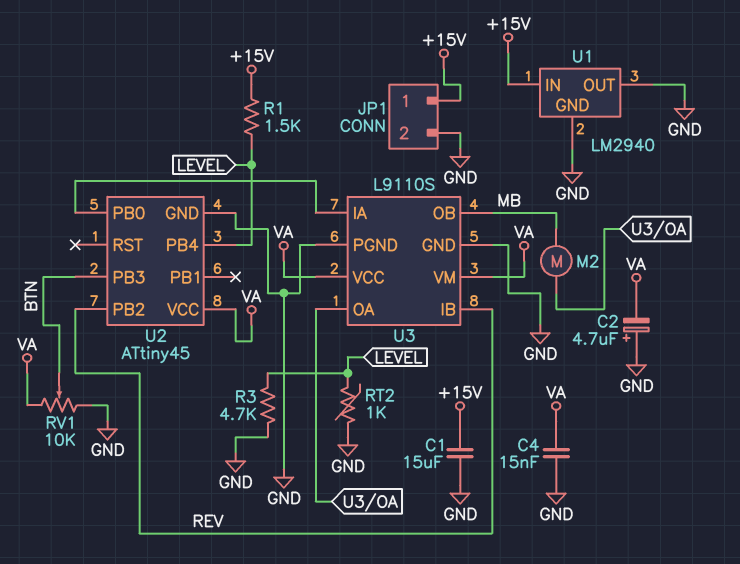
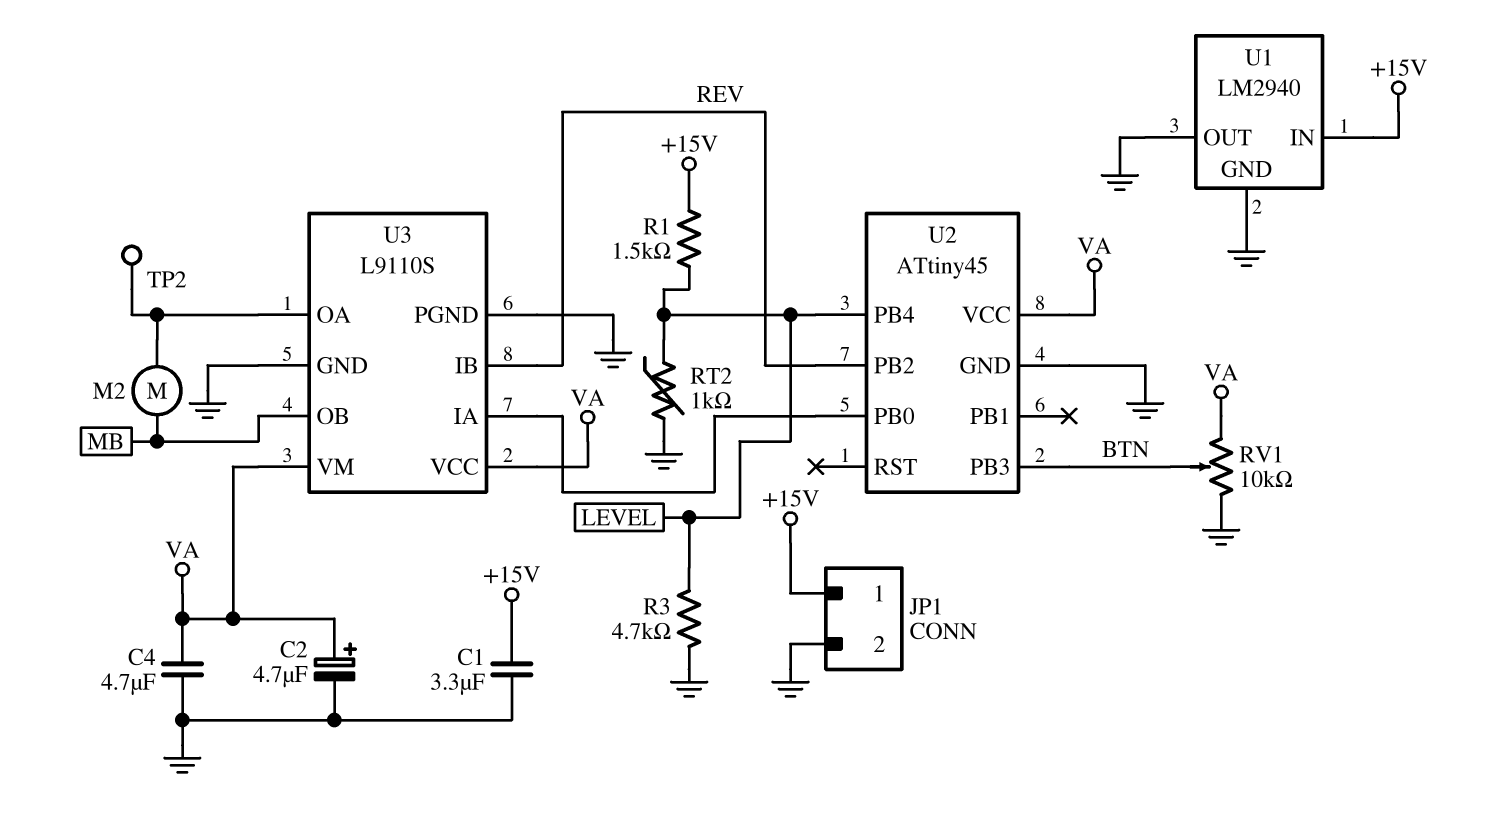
C1: 15uF (+15V, GND) -> 3.3uF (+15V, GND)
C2: 4.7uF (plus GND, minus VA) -> 4.7uF (plus VA, minus GND)
C4: 15nF (GND, VA) -> 4.7uF (GND, VA)
TP2: none -> test point (U3/OA)

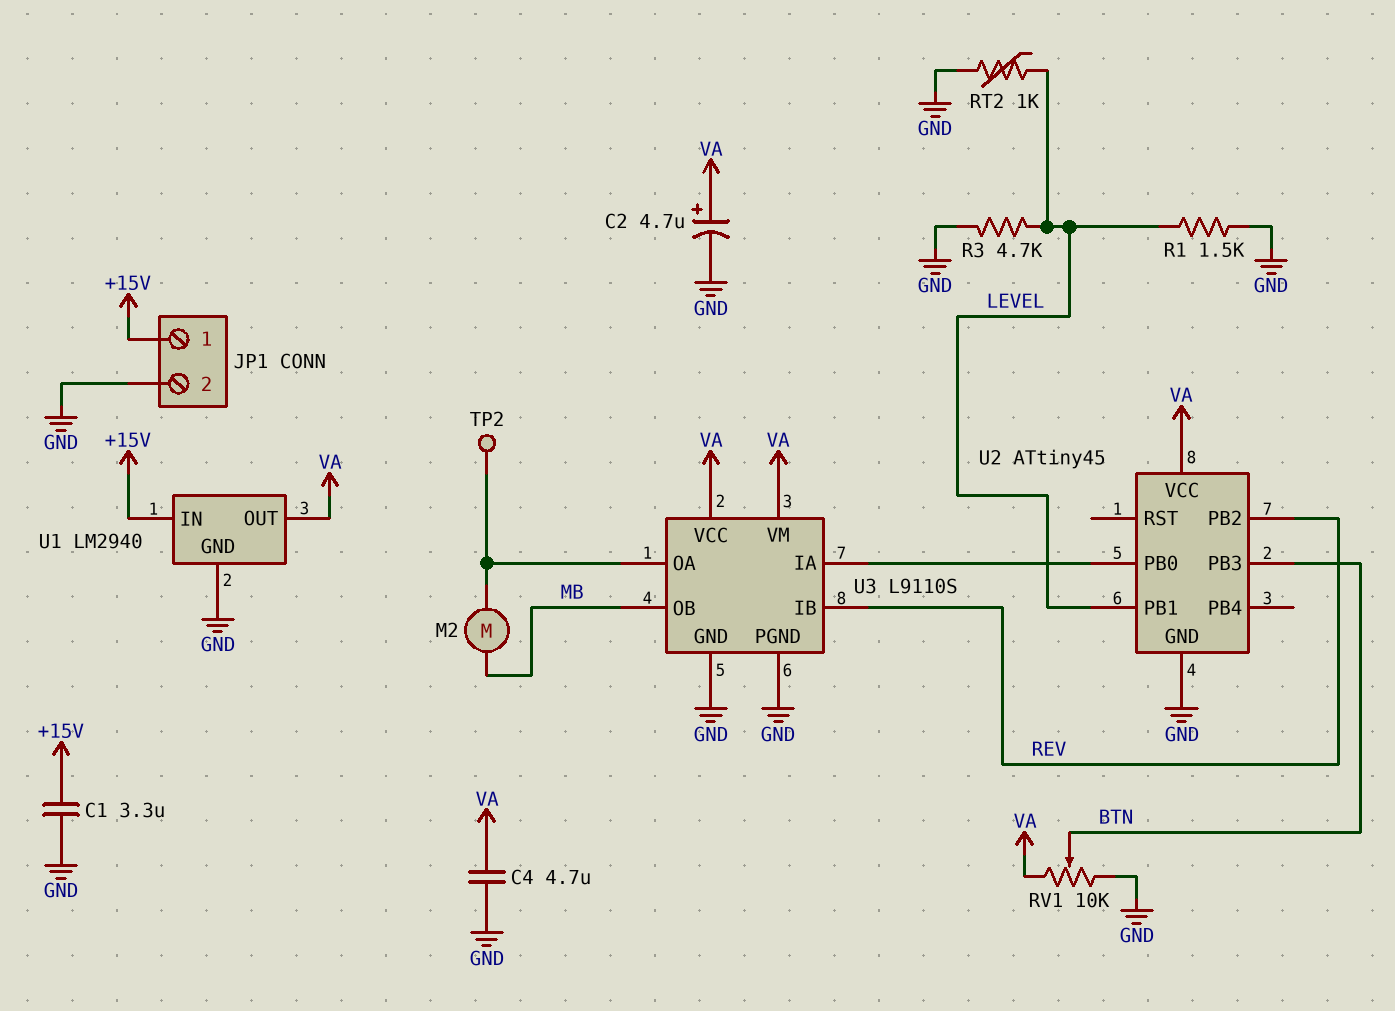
R1: 1.5k (+15V, LEVEL) -> 1.5k (GND, LEVEL)
U1 pin OUT: GND -> VA
U2 pin PB1: none -> LEVEL
U2 pin PB4: LEVEL -> none

